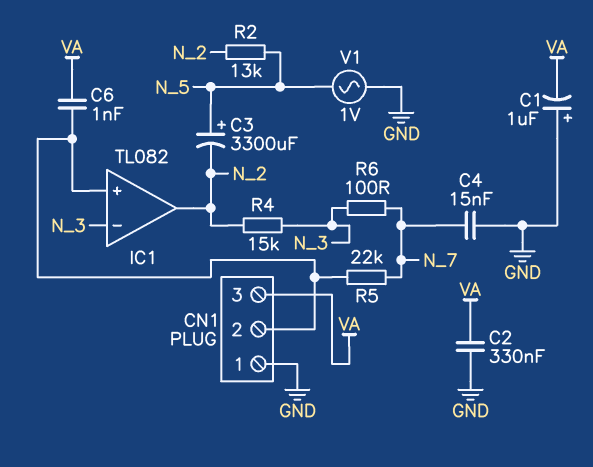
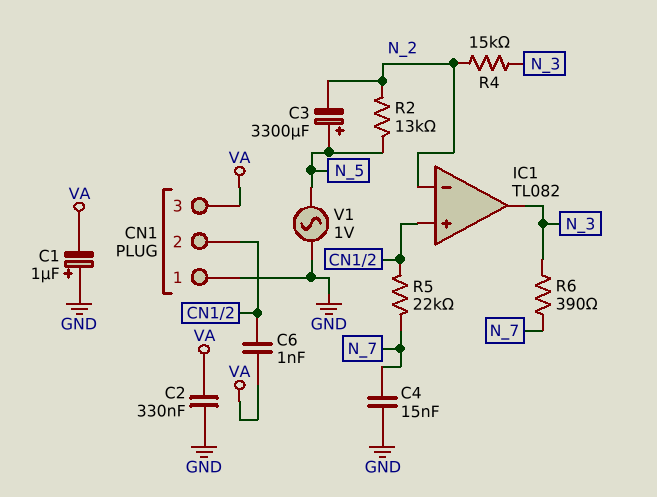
IC1 pin in-: N_3 -> N_2
IC1 pin out: N_2 -> N_3
R6: 100 (N_3, N_7) -> 390 (N_3, N_7)

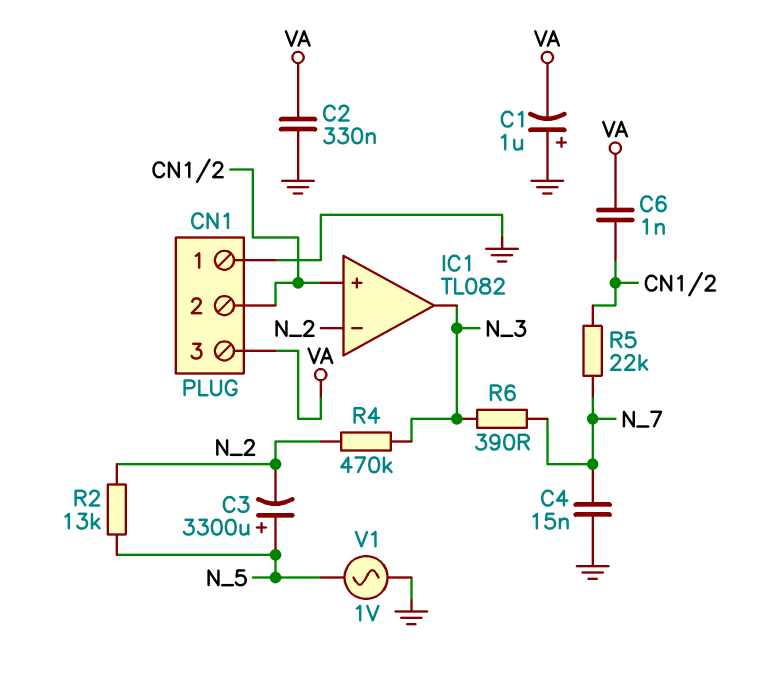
R4: 15k (N_2, N_3) -> 470k (N_2, N_3)

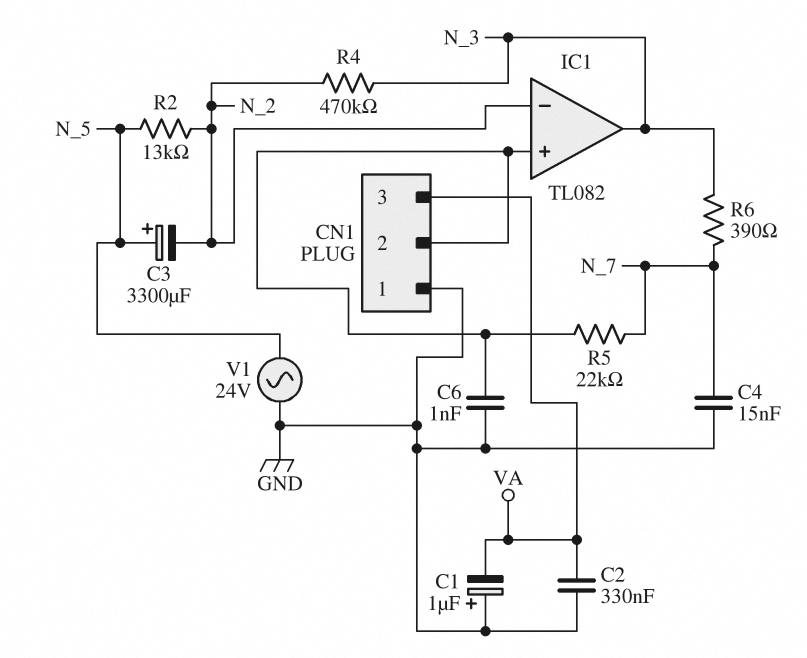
C6: 1nF (CN1/2, VA) -> 1nF (CN1/2, GND)
V1: AC 1V (GND, N_5) -> AC 24V (GND, N_5)

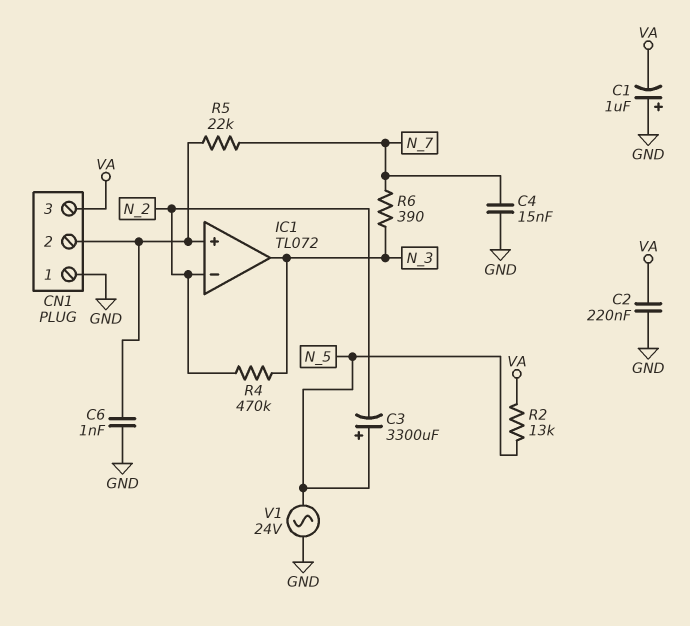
C2: 330nF (GND, VA) -> 220nF (GND, VA)
IC1: TL082 -> TL072
R2: 13k (N_2, N_5) -> 13k (N_5, VA)

